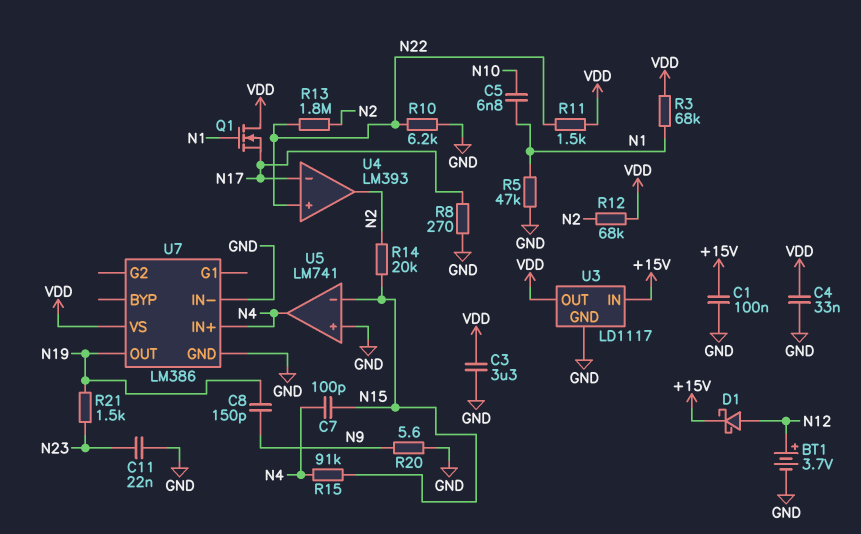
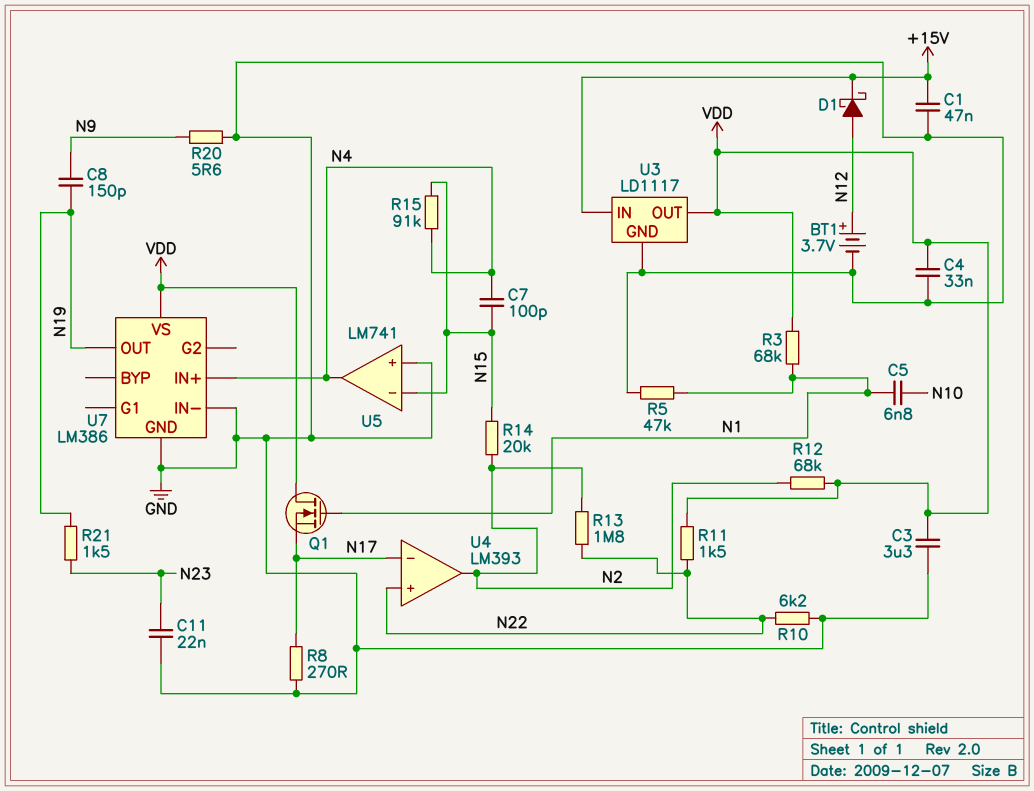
C1: 100nF (+15V, GND) -> 47nF (+15V, GND)

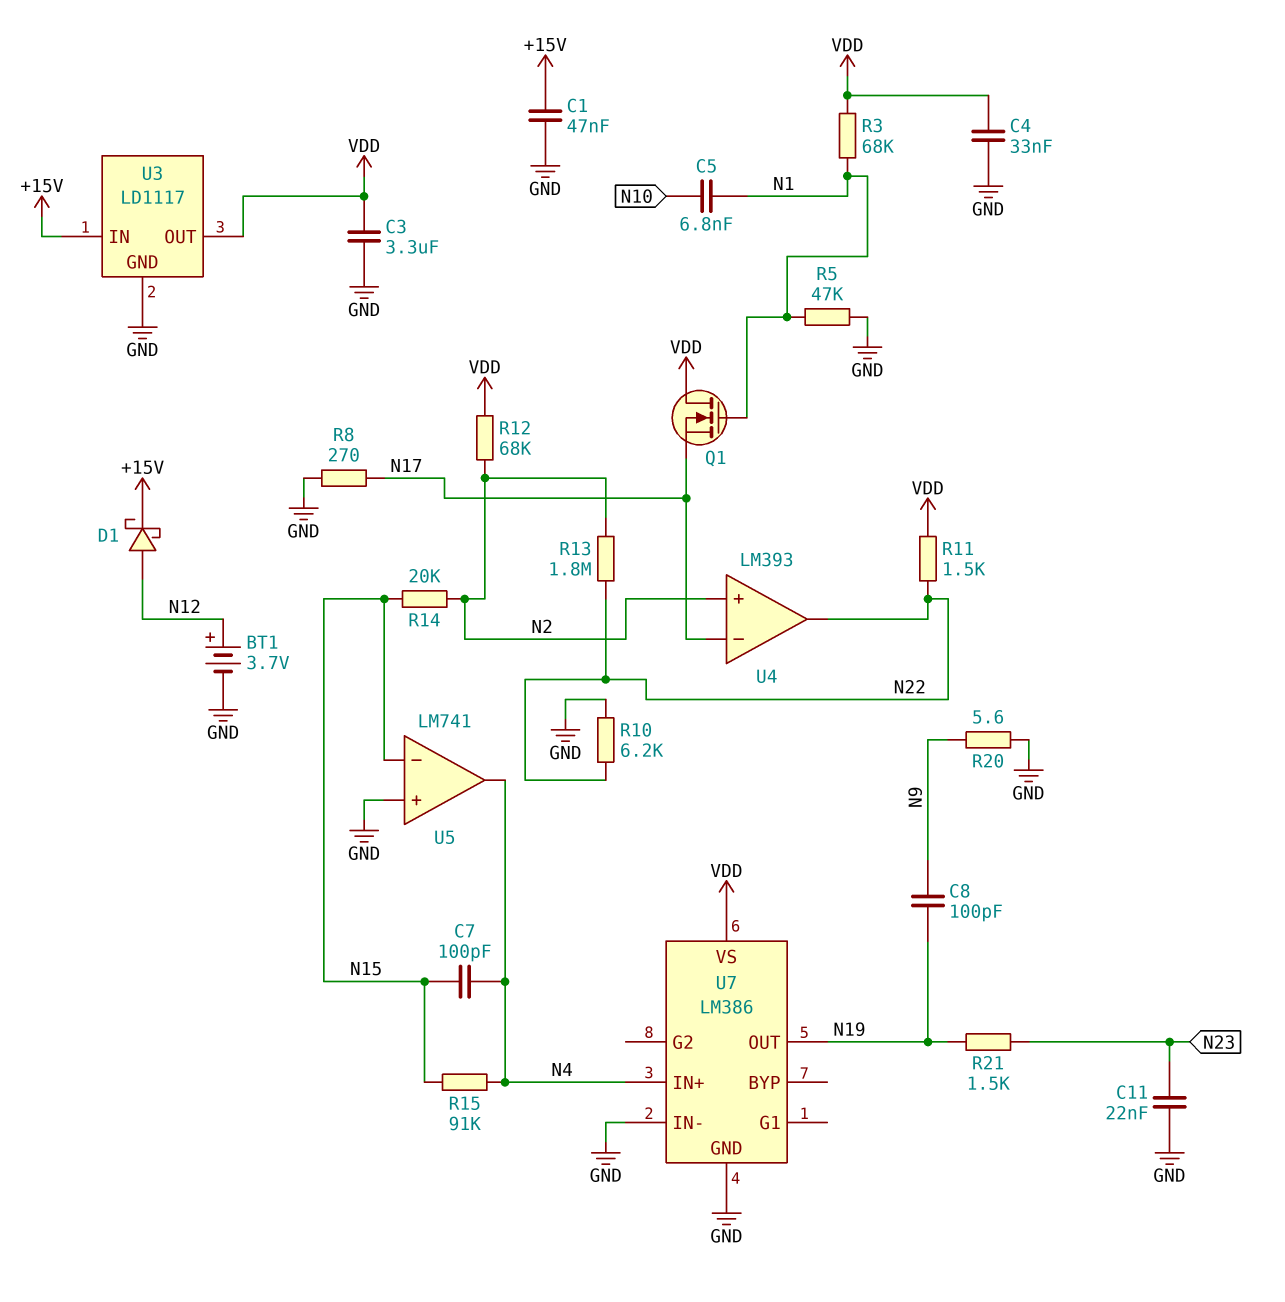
C8: 150pF (N9, N19) -> 100pF (N9, N19)
U4 pin in+: N22 -> N2
U4 pin out: N2 -> N22

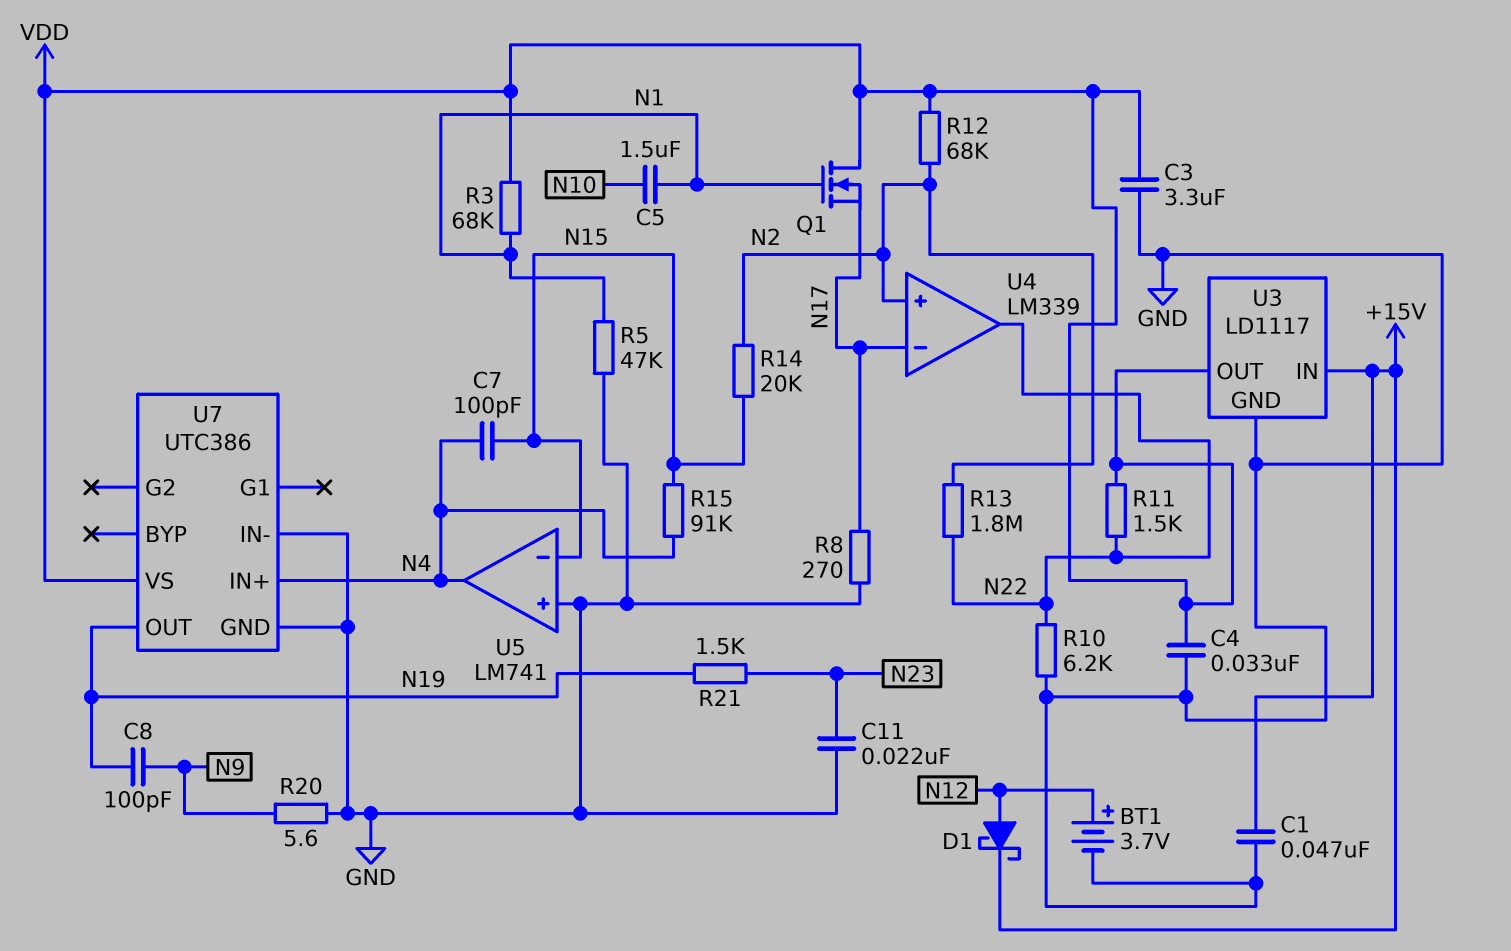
C5: 6.8nF (N1, N10) -> 1.5uF (N1, N10)
U4: LM393 -> LM339
U7: LM386 -> UTC386

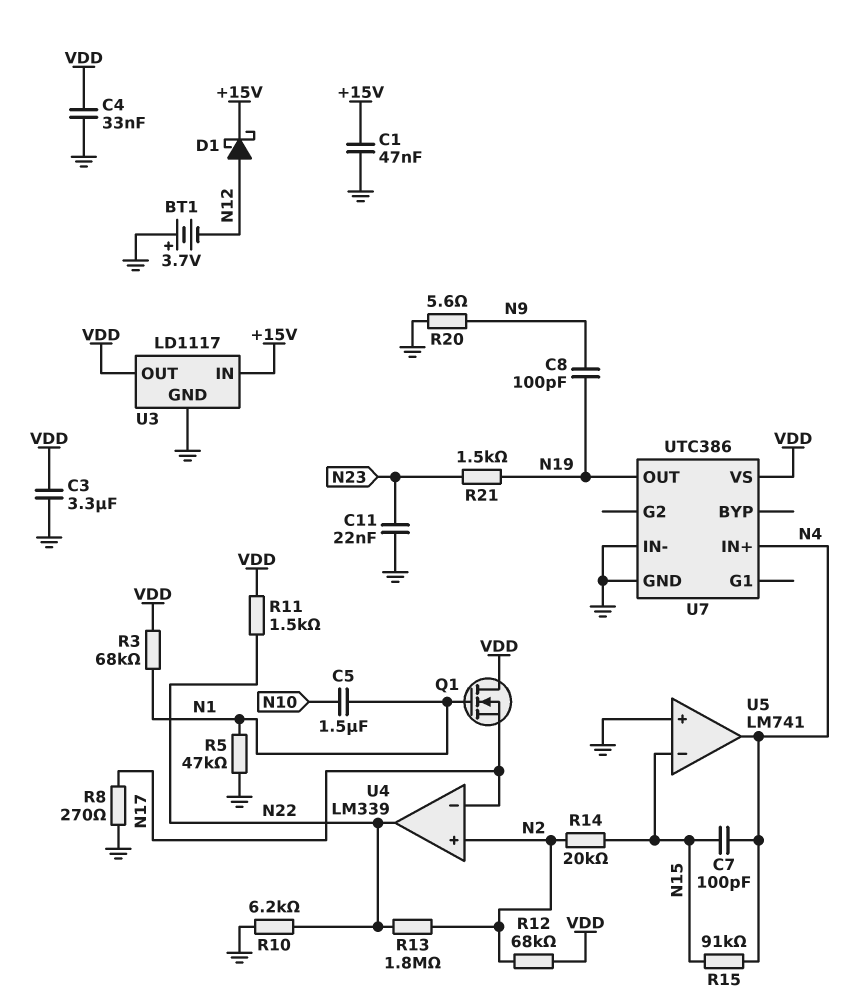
BT1: 3.7V (plus N12, minus GND) -> 3.7V (plus GND, minus N12)

